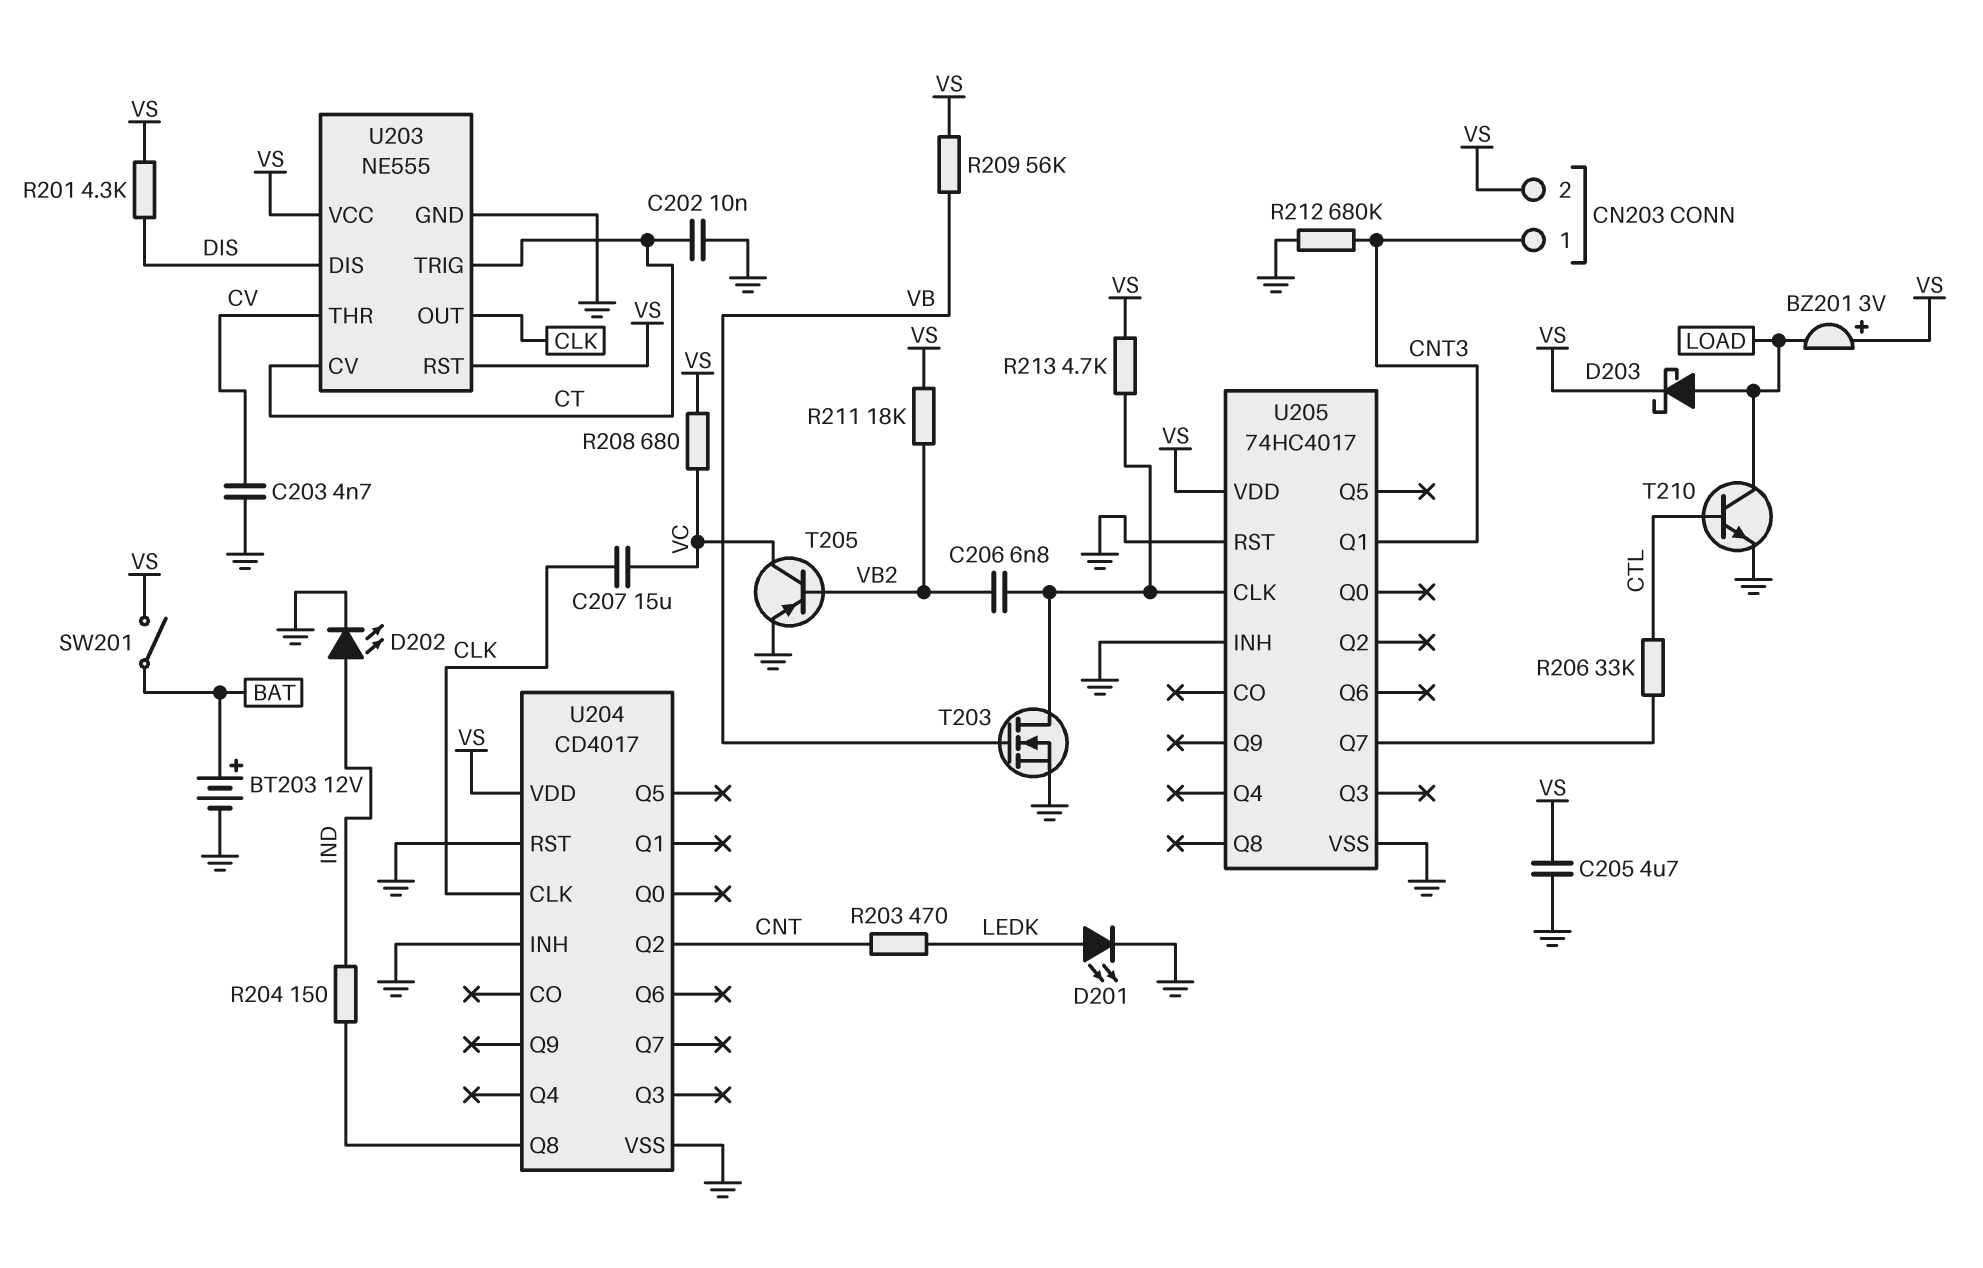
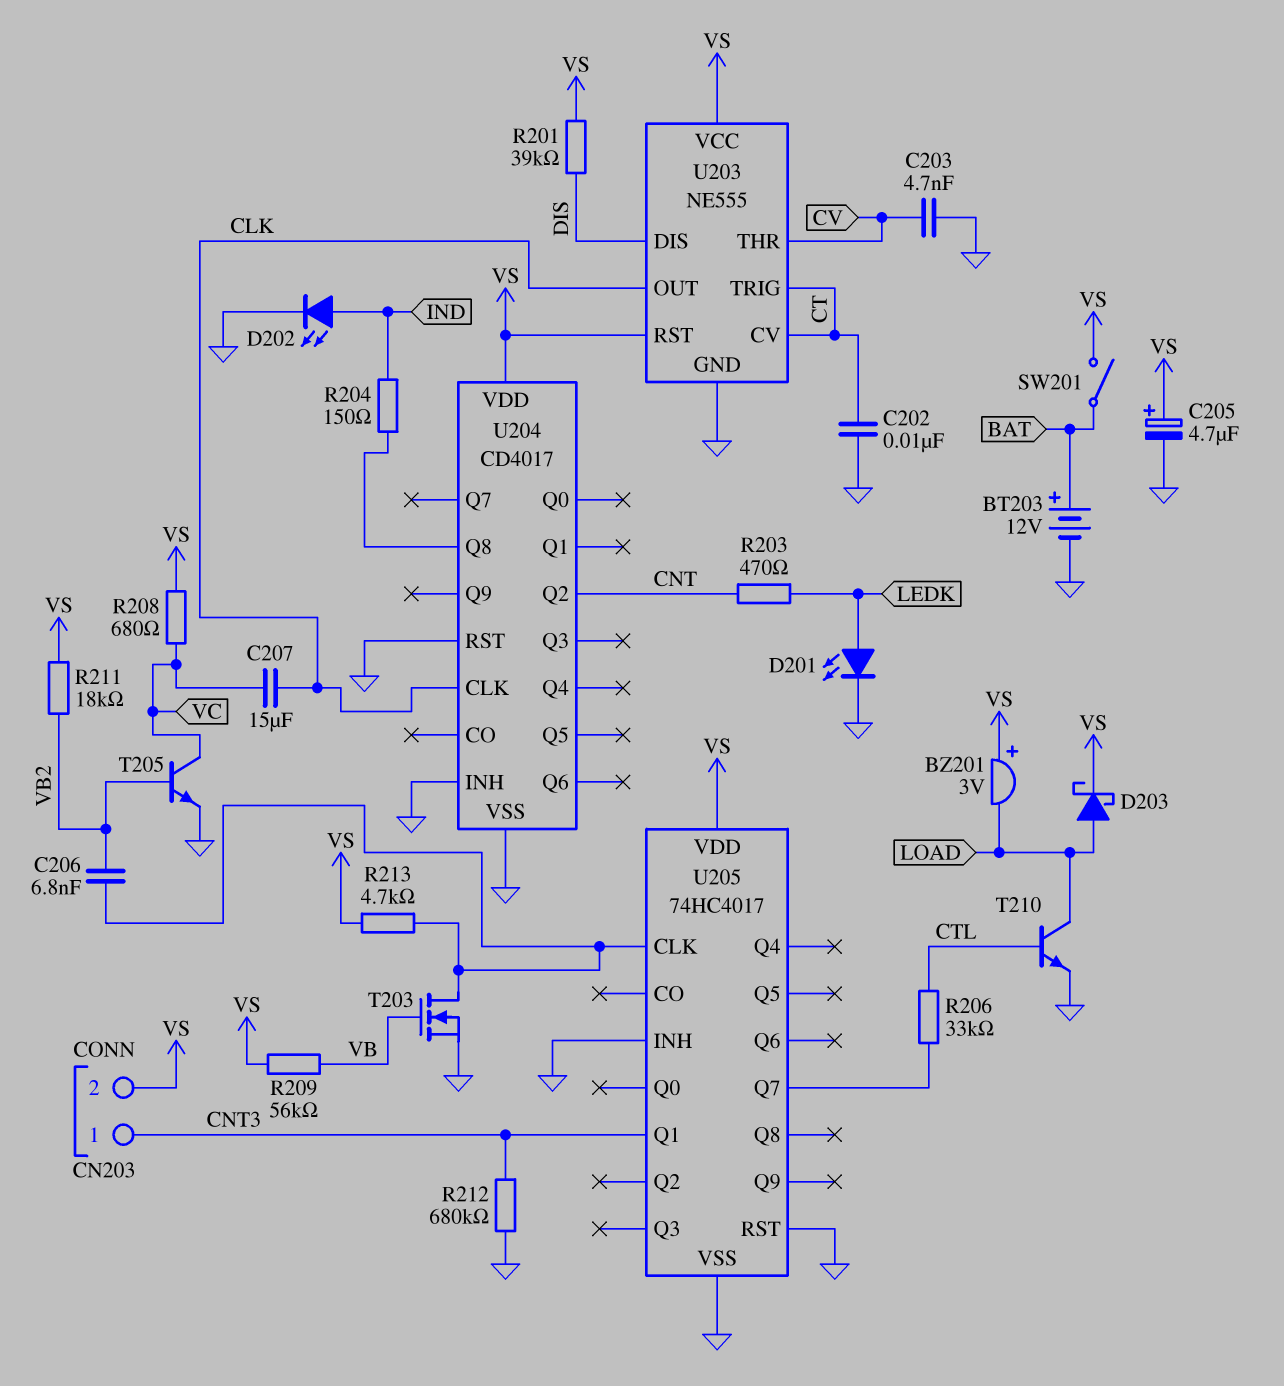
C205: 4.7uF (GND, VS) -> 4.7uF (plus VS, minus GND)
R201: 4.3k (DIS, VS) -> 39k (DIS, VS)
T205: PNP (B VB2, C VC, E GND) -> NPN (B VB2, C VC, E GND)

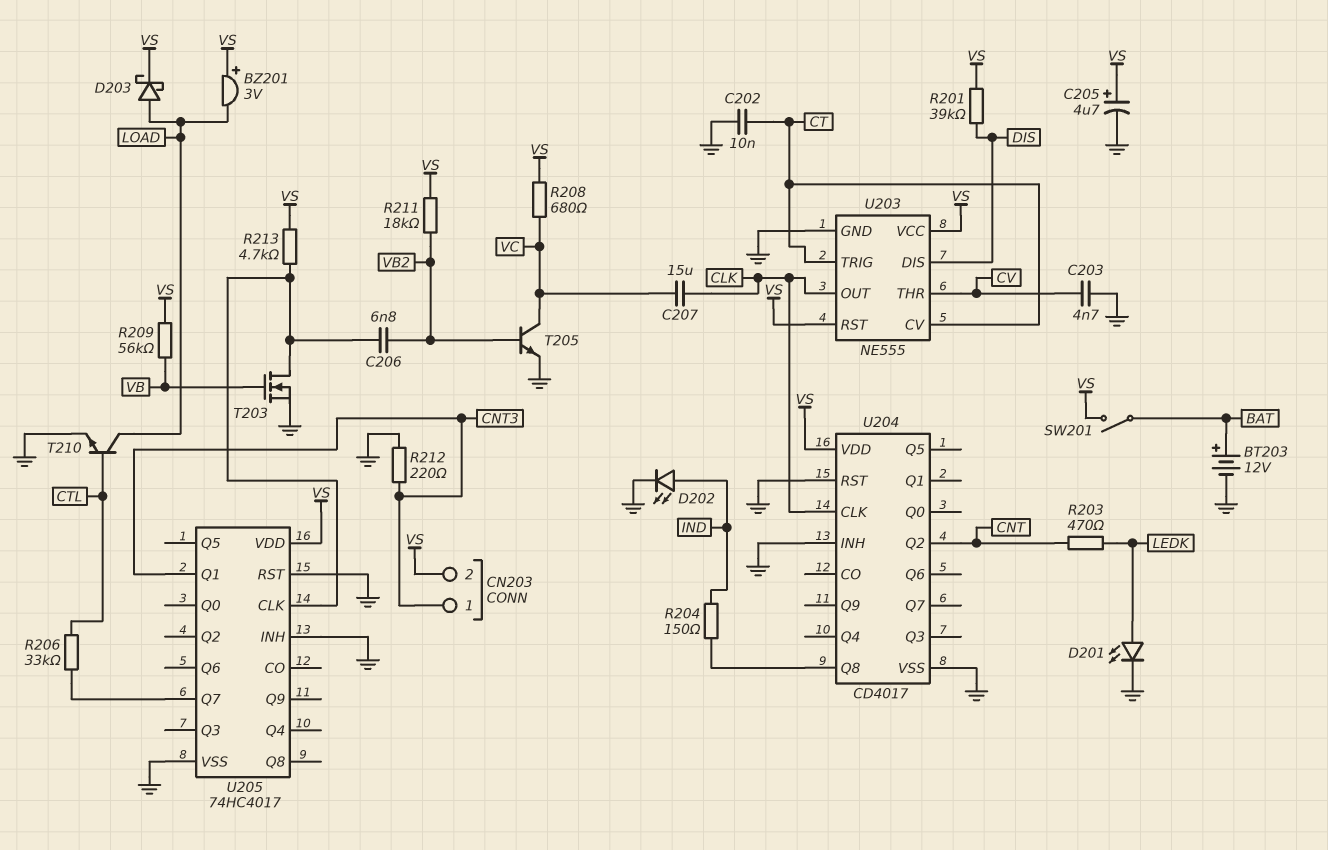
R212: 680k (CNT3, GND) -> 220 (CNT3, GND)

